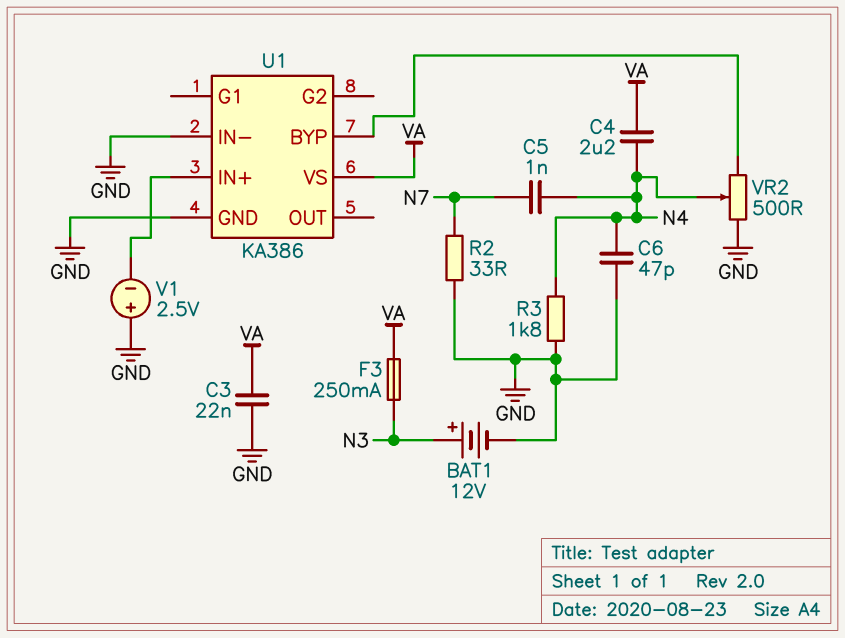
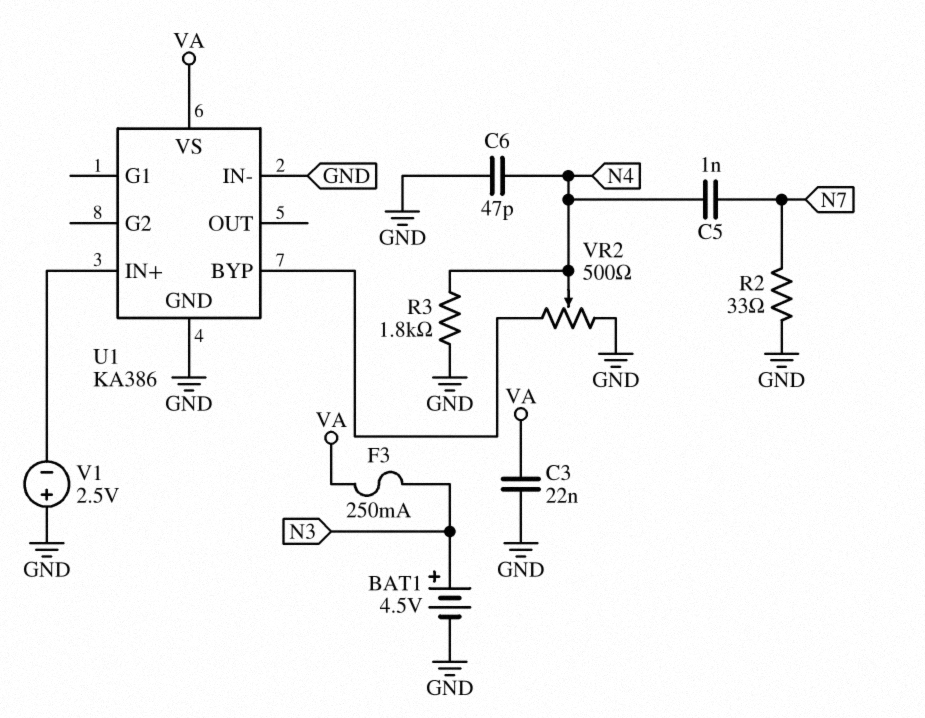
BAT1: 12V (plus N3, minus GND) -> 4.5V (plus N3, minus GND)
C4: 2.2uF (N4, VA) -> none

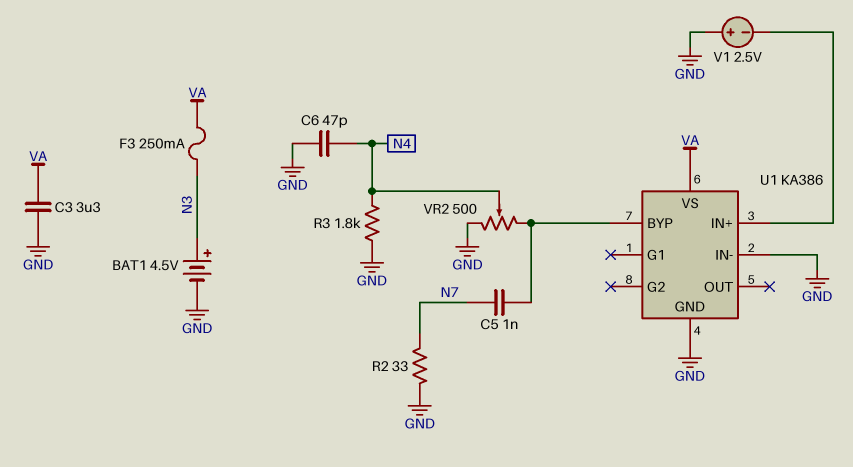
C3: 22nF (GND, VA) -> 3.3uF (GND, VA)
C5: 1nF (N4, N7) -> 1nF (N7, U1/BYP)

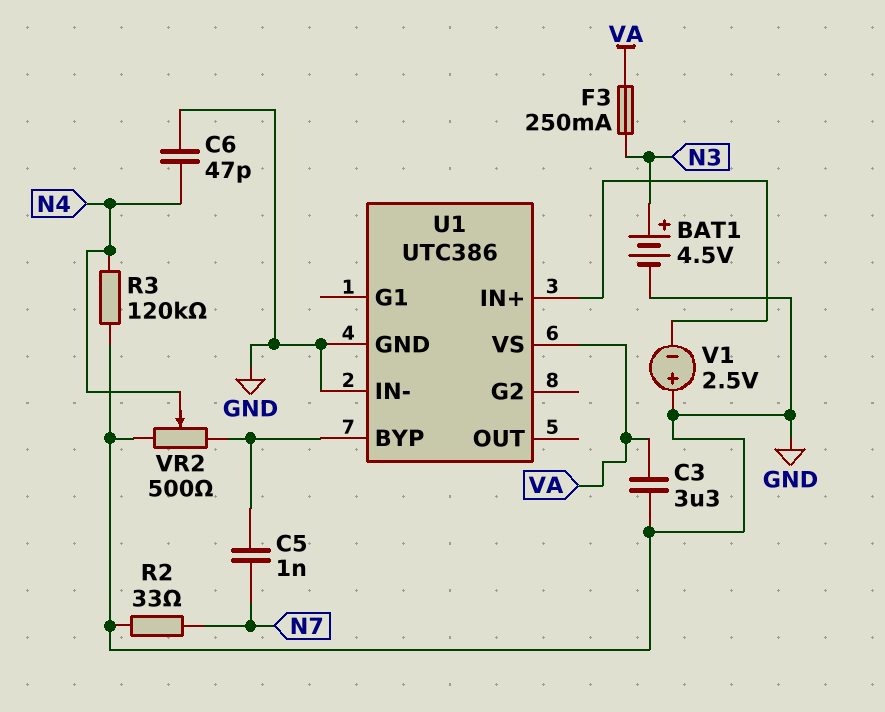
R3: 1.8k (GND, N4) -> 120k (GND, N4)
U1: KA386 -> UTC386

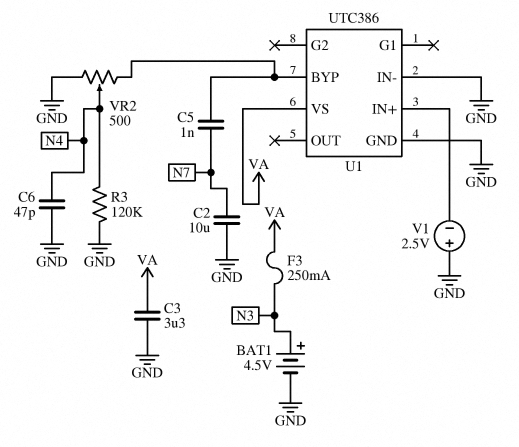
C2: none -> 10uF (GND, N7)
R2: 33 (GND, N7) -> none

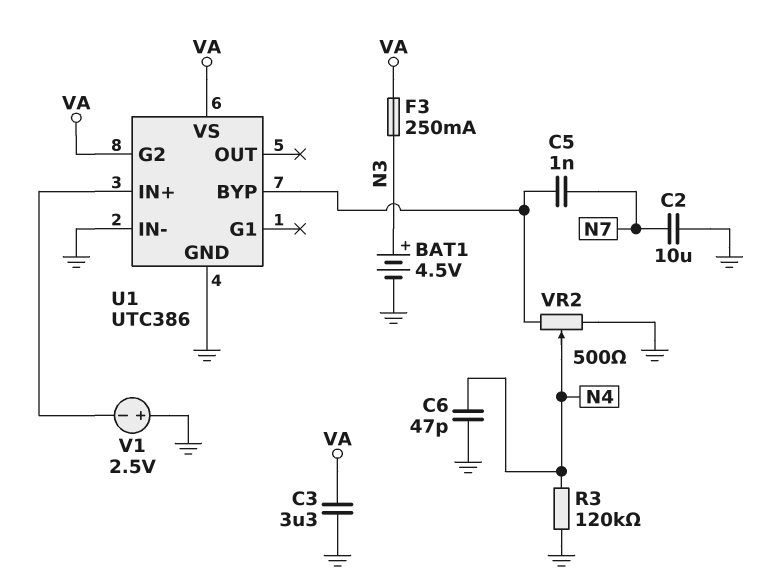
U1 pin G2: none -> VA

